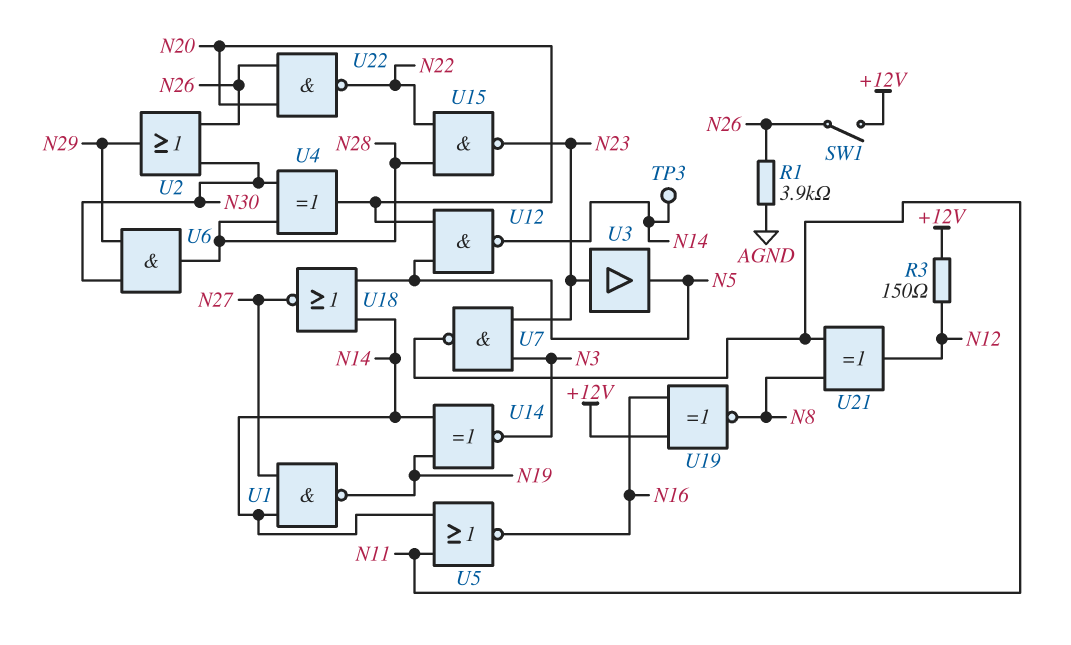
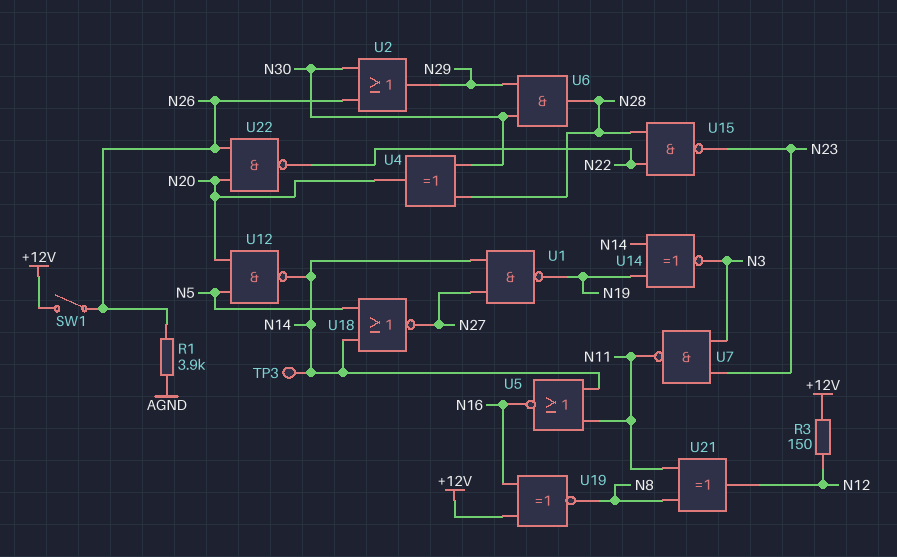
U3: buffer (in N23, out N5) -> none

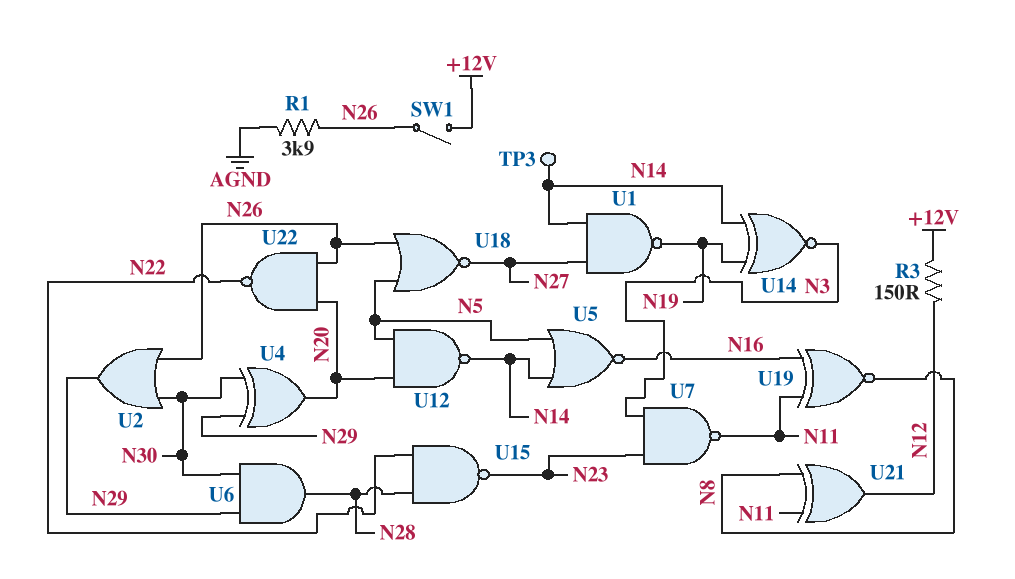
U4: XOR (in N28, in N30, out N20) -> XOR (in N29, in N30, out N20)
U5: NOR (in N11, in N14, out N16) -> NOR (in N5, in N14, out N16)
U18: NOR (in N5, in N14, out N27) -> NOR (in N5, in N26, out N27)
U19: XNOR (in +12V, in N16, out N8) -> XNOR (in N11, in N16, out N8)

